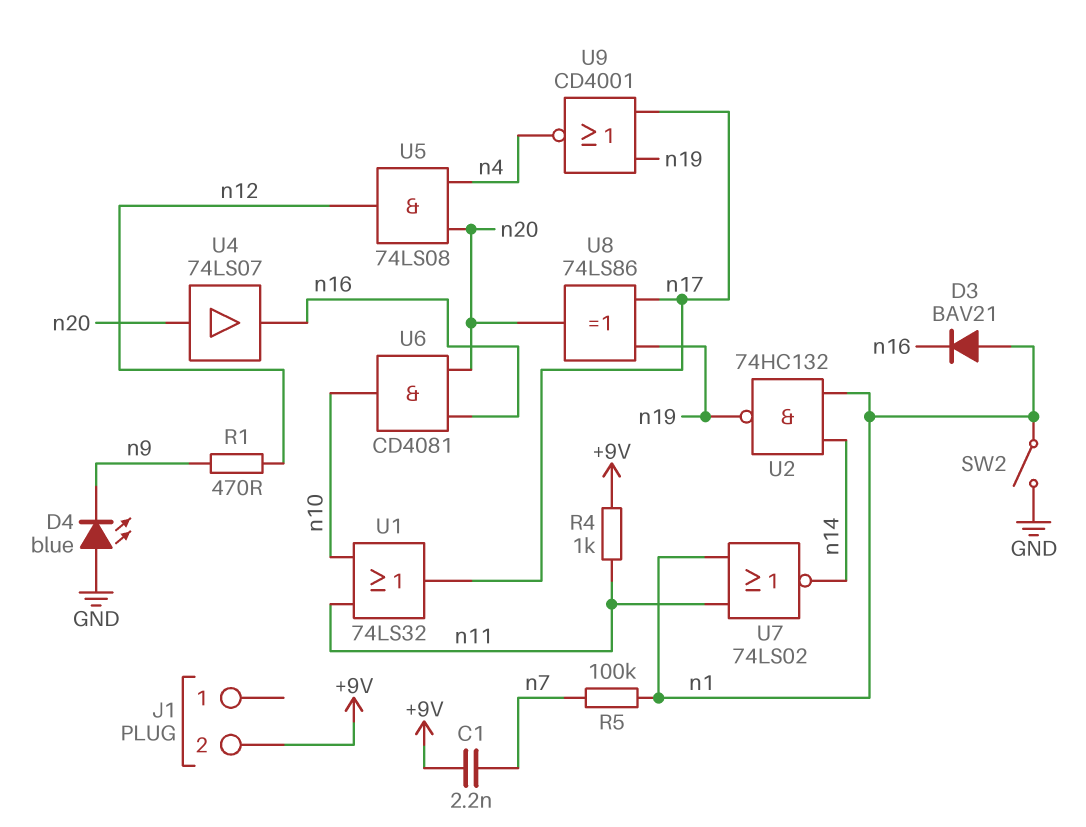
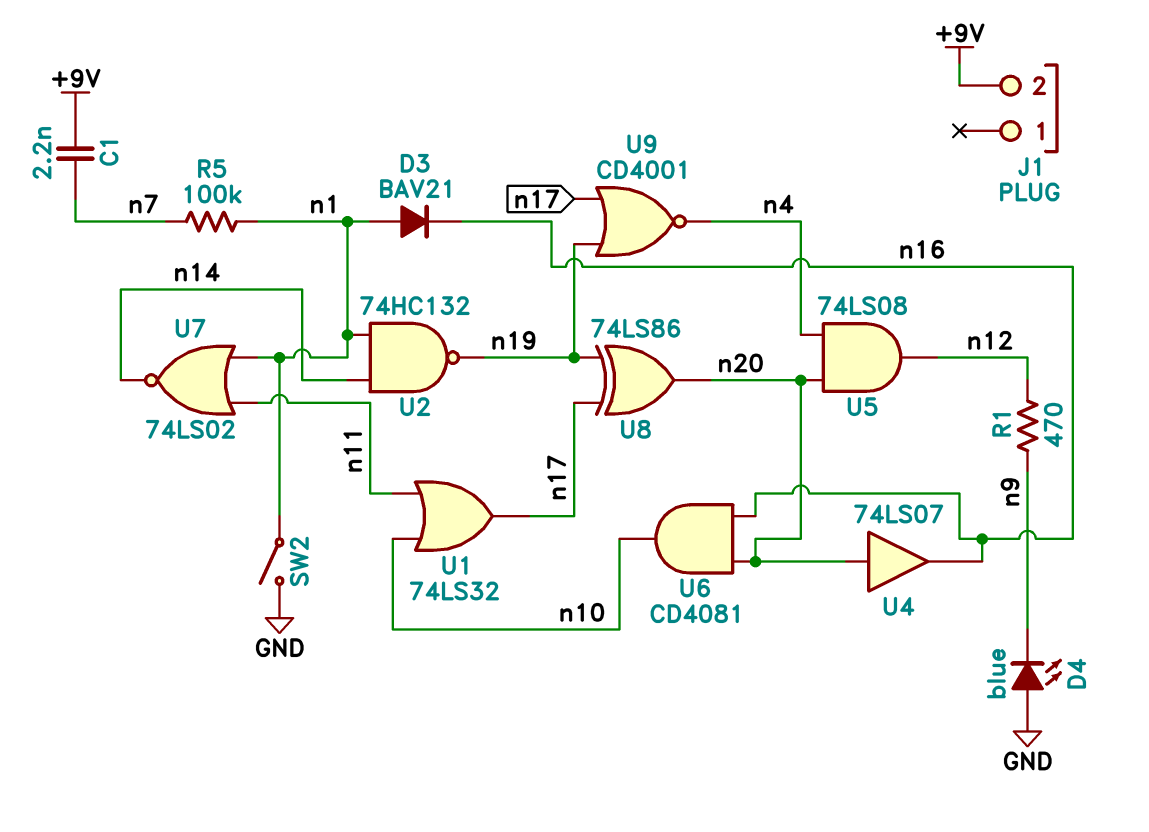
R4: 1k (+9V, n11) -> none

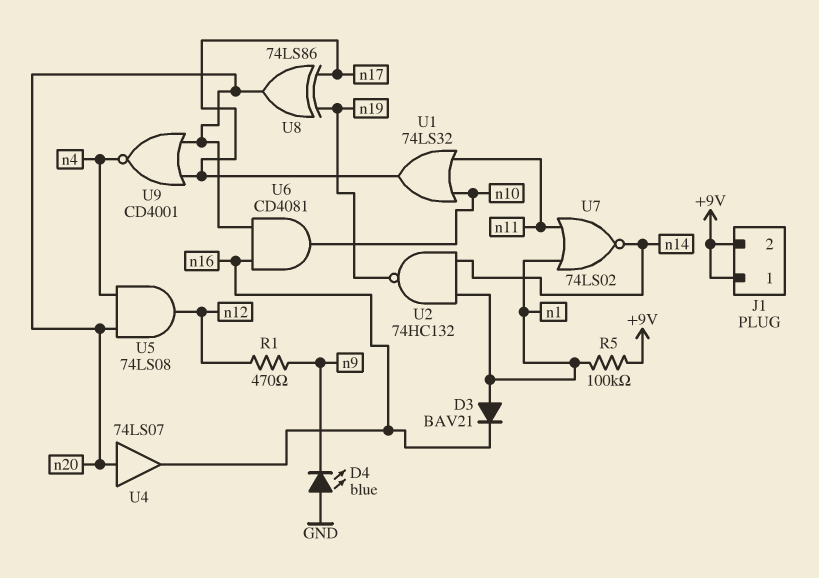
C1: 2.2nF (+9V, n7) -> none
J1 pin 1: none -> +9V
R5: 100k (n1, n7) -> 100k (+9V, n1)
SW2: switch (GND, n1) -> none
U9: NOR CD4001 (in n17, in n19, out n4) -> NOR CD4001 (in n17, in n20, out n4)

